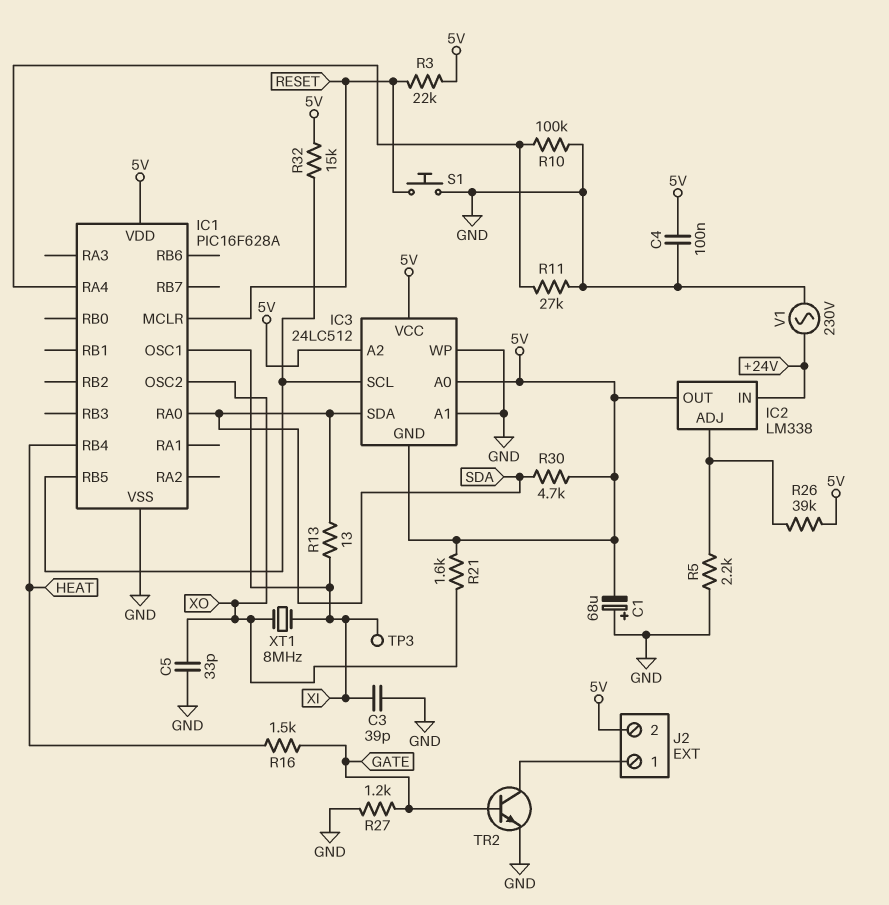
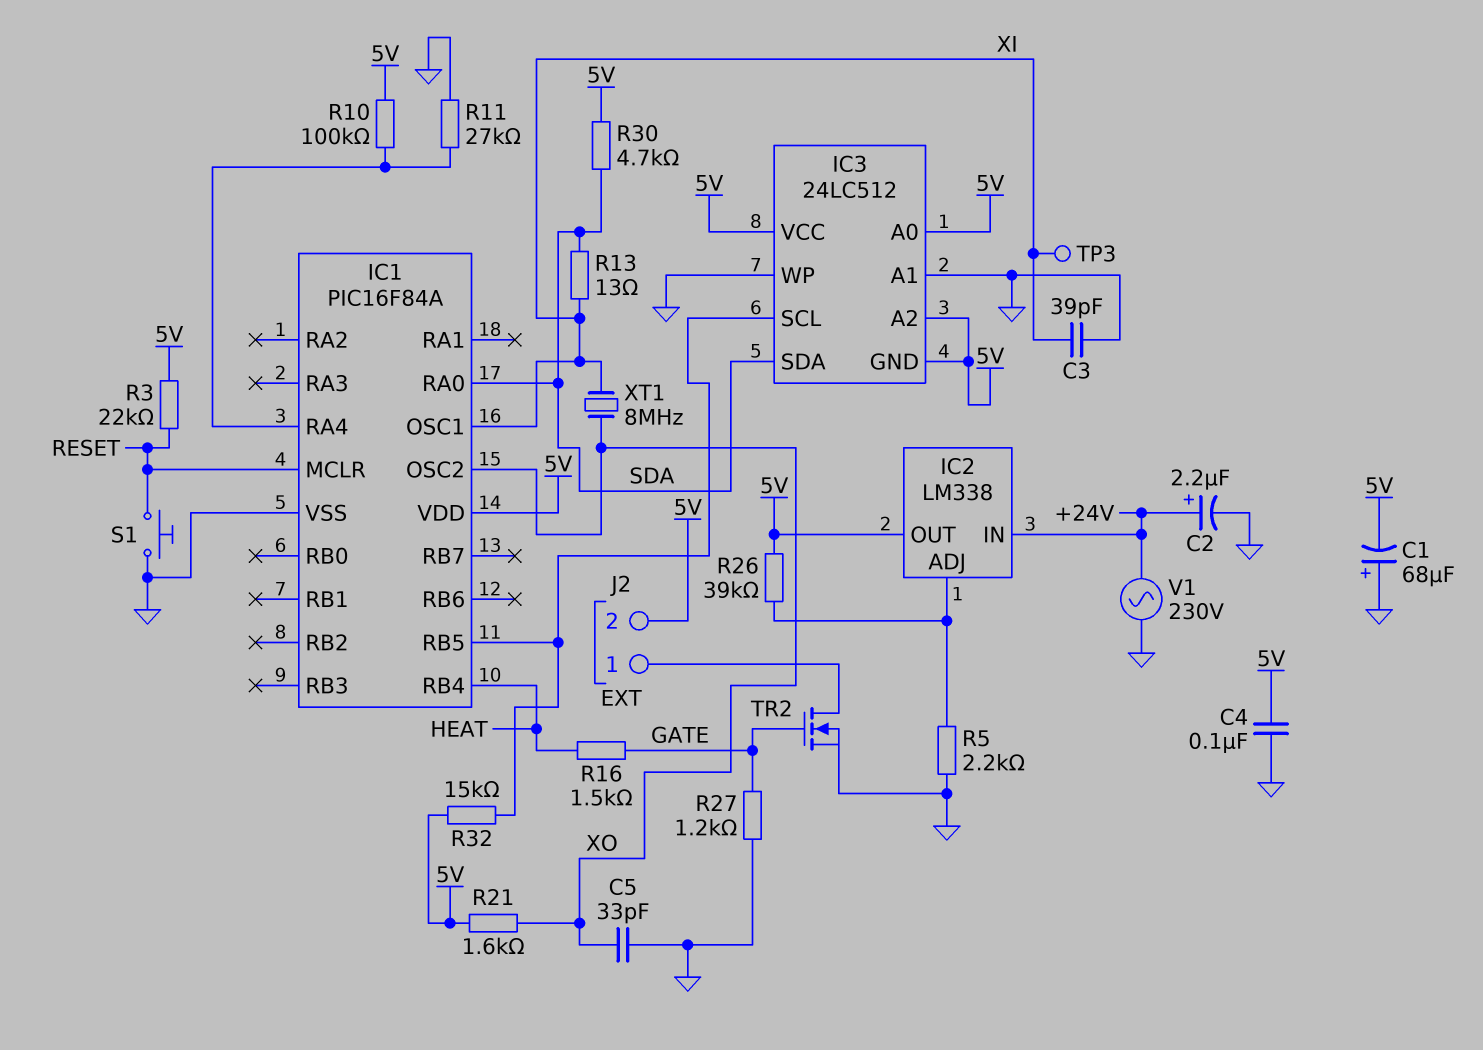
C2: none -> 2.2uF (plus +24V, minus GND)
IC1: PIC16F628A -> PIC16F84A
R10: 100k (GND, IC1/RA4) -> 100k (5V, IC1/RA4)
TR2: NPN (B GATE, C J2/1, E GND) -> NMOS (G GATE, D J2/1, S GND)

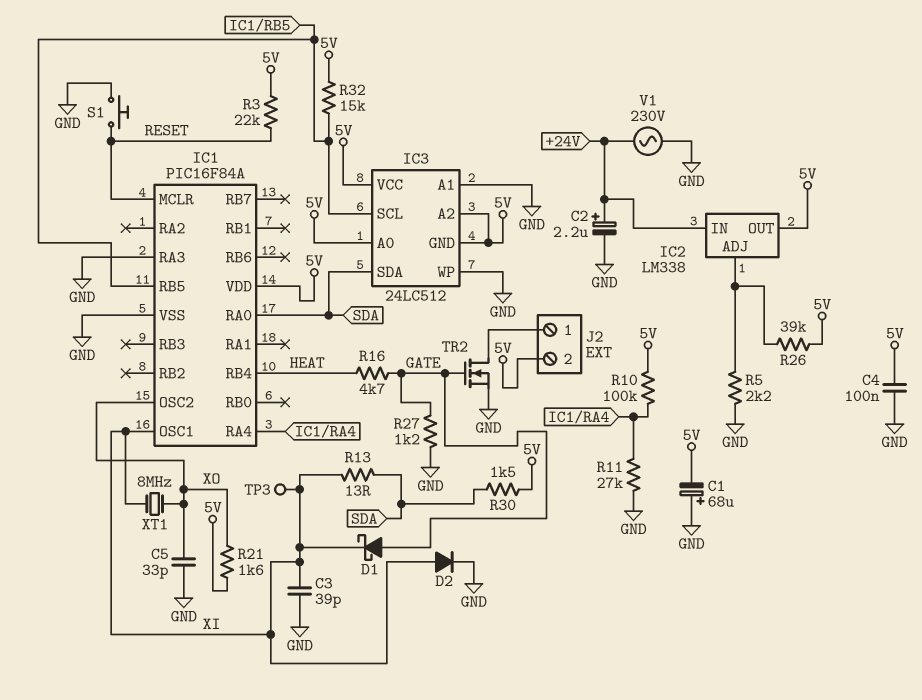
D1: none -> schottky (A GATE, K XI)
D2: none -> diode (A XI, K GND)
IC1 pin RA3: none -> GND
R16: 1.5k (GATE, HEAT) -> 4.7k (GATE, HEAT)
R30: 4.7k (5V, SDA) -> 1.5k (5V, SDA)

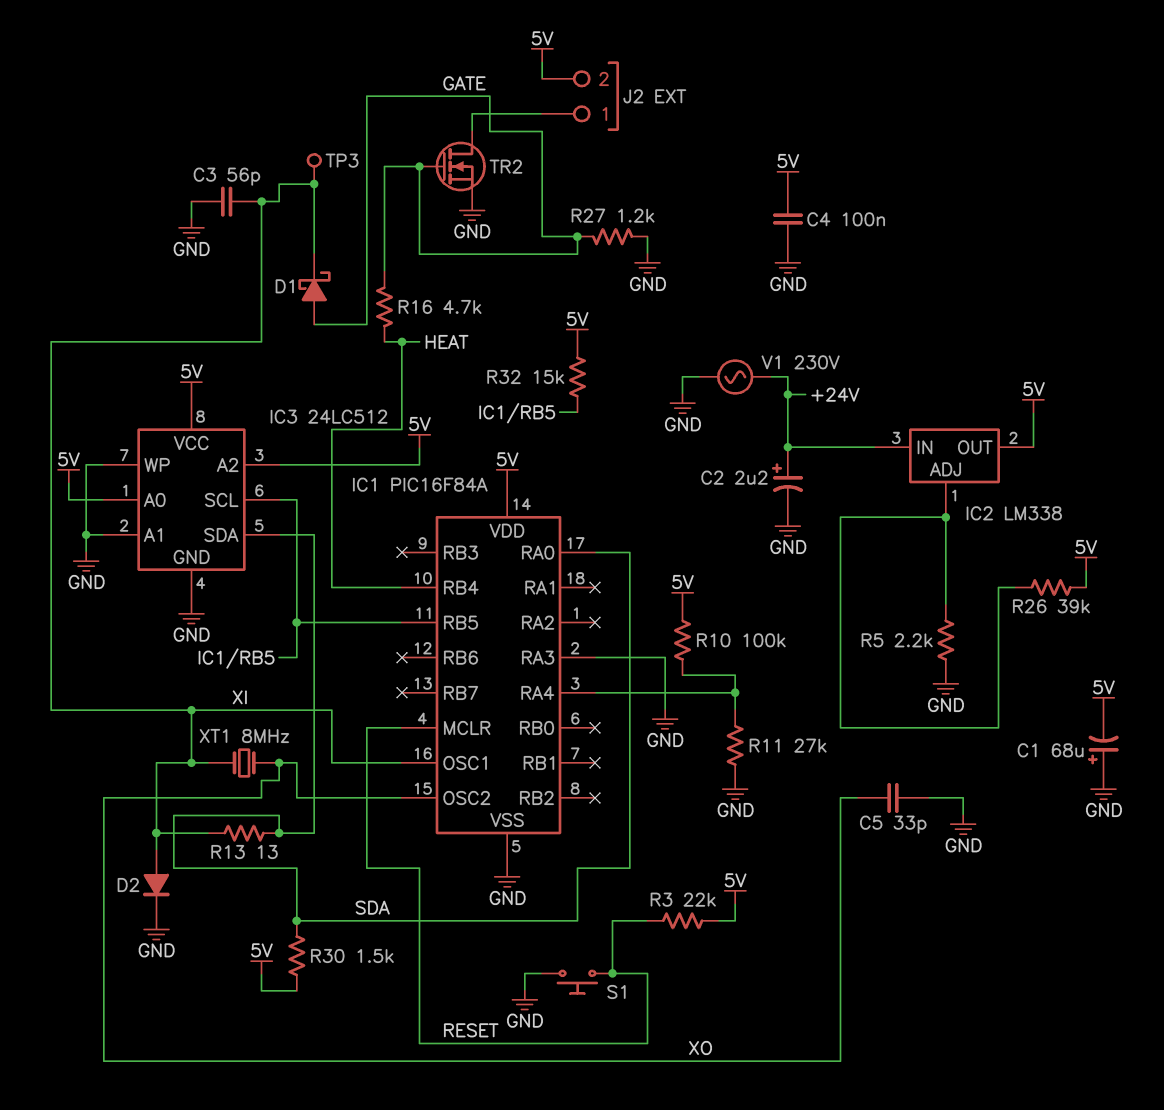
C3: 39pF (GND, XI) -> 56pF (GND, XI)
IC3 pin GND: 5V -> GND
R21: 1.6k (5V, XO) -> none

